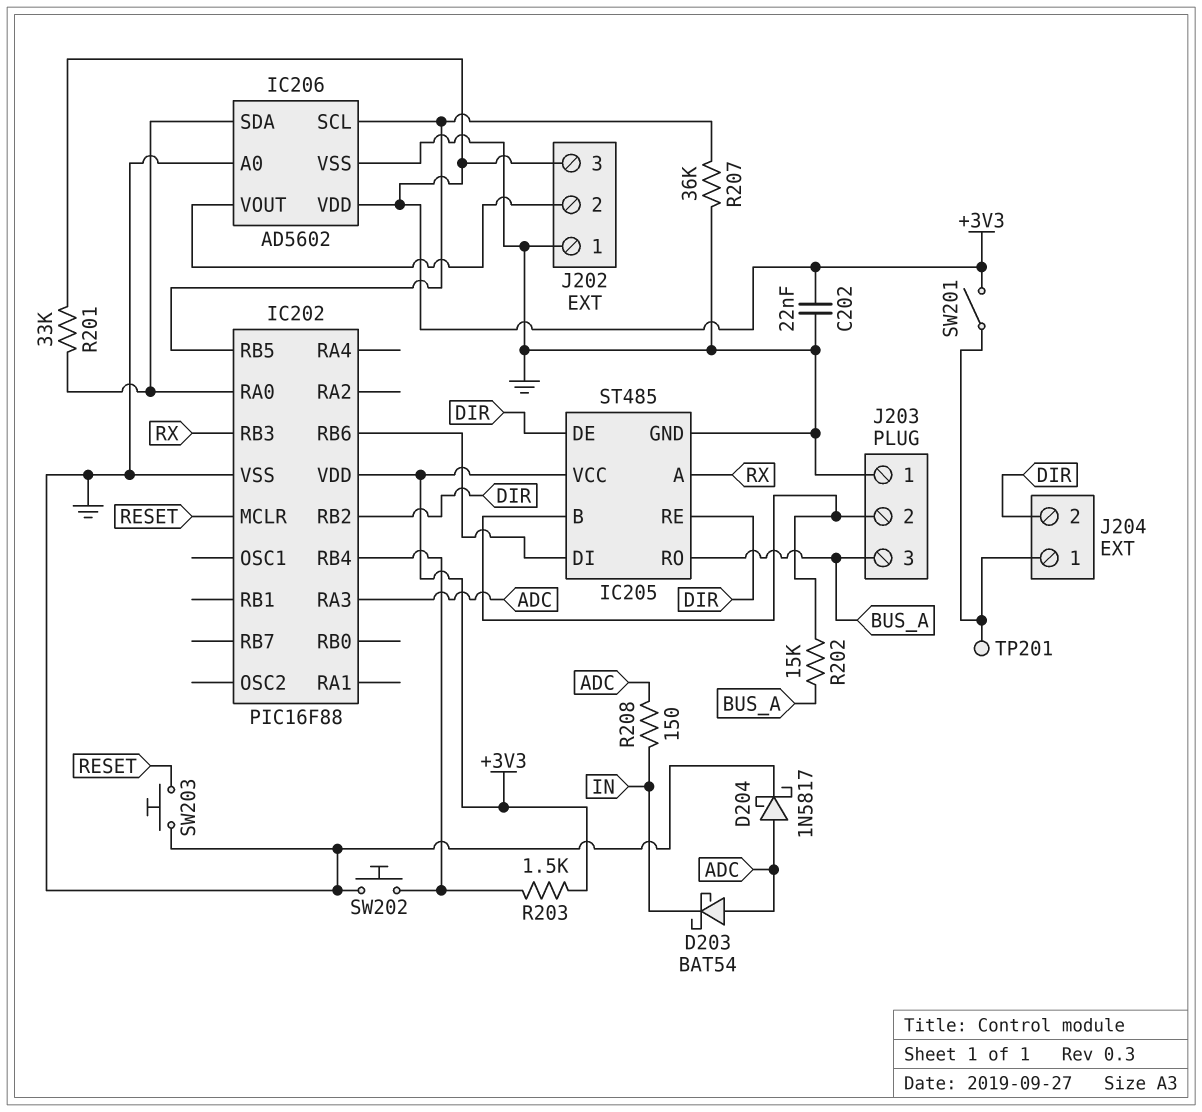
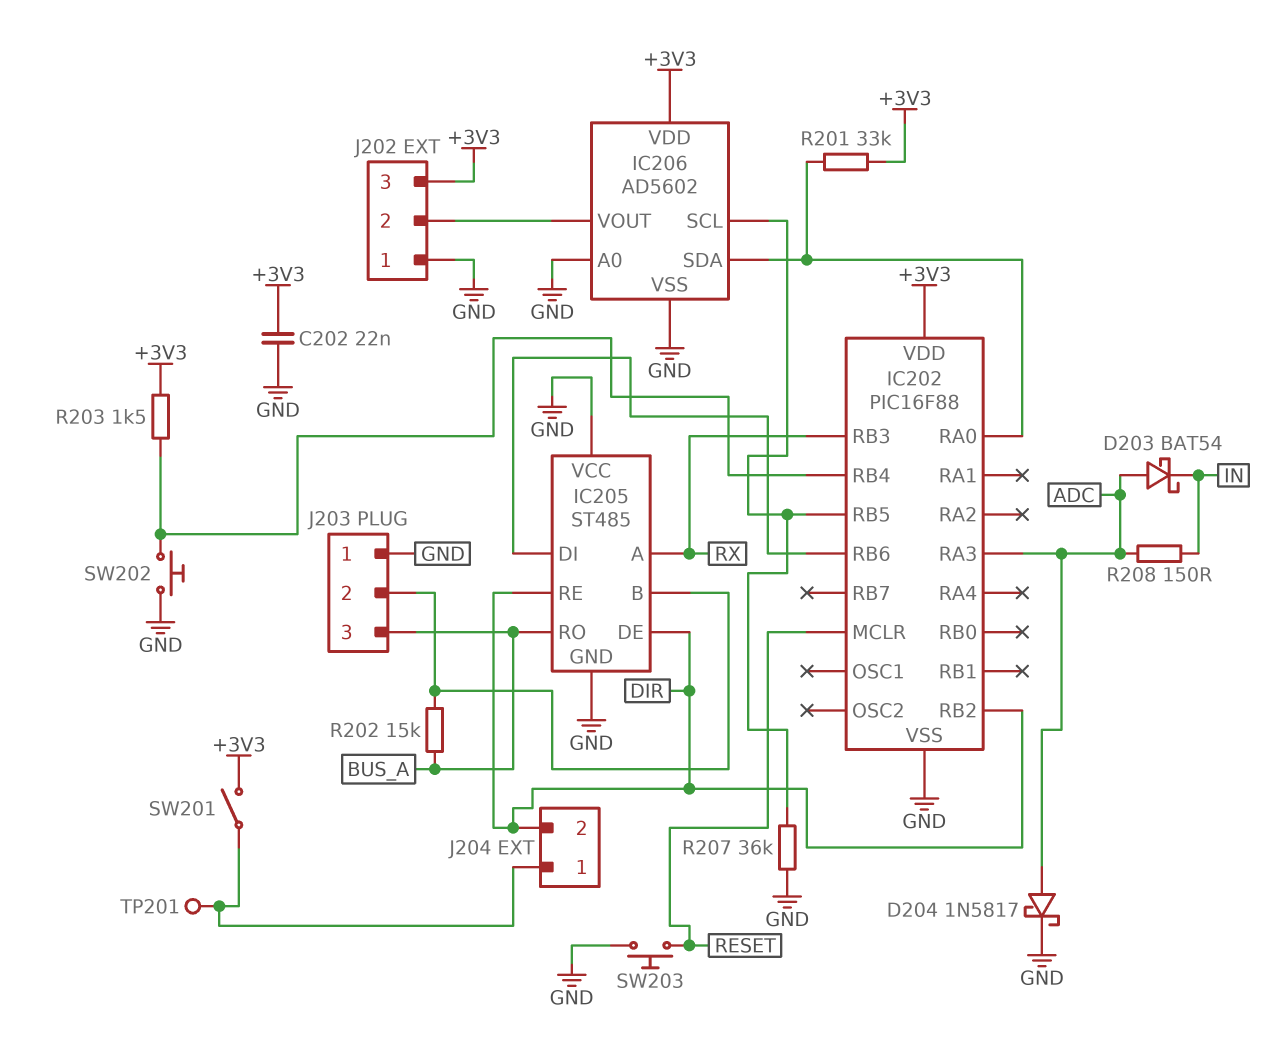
IC205 pin VCC: +3V3 -> GND

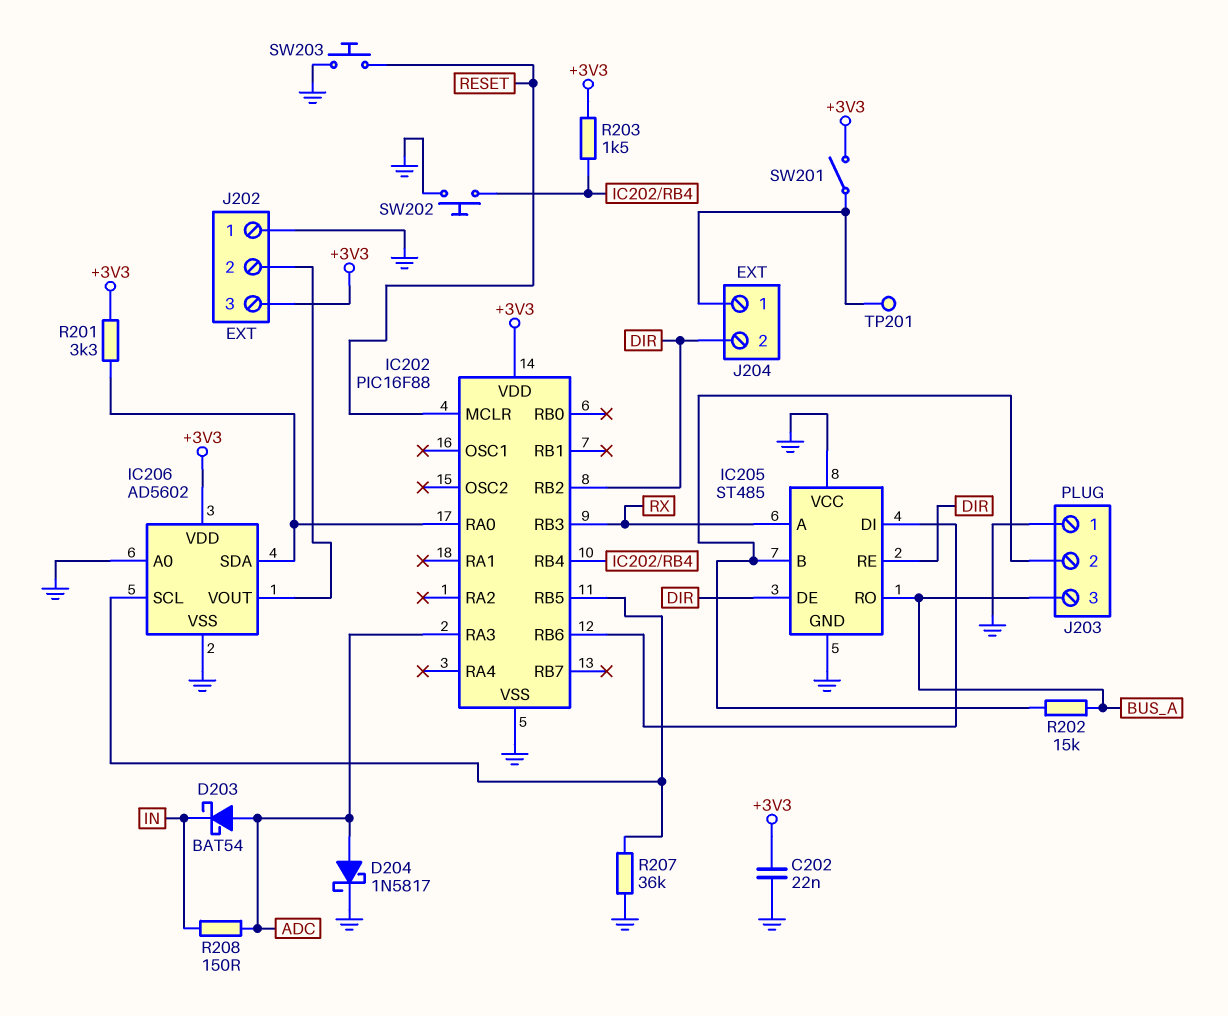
R201: 33k (+3V3, IC202/RA0) -> 3.3k (+3V3, IC202/RA0)

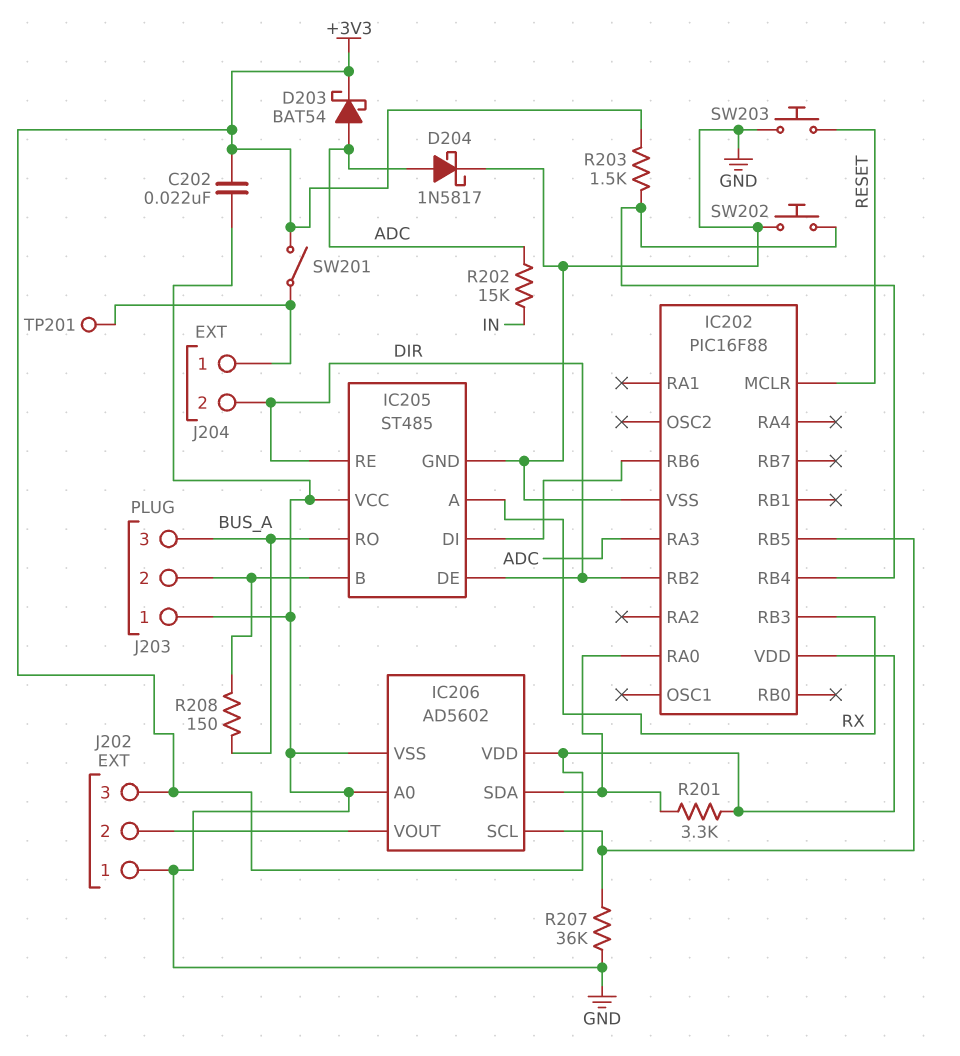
D203: schottky BAT54 (A ADC, K IN) -> schottky BAT54 (A ADC, K +3V3)
R202: 15k (BUS_A, IC205/B) -> 15k (ADC, IN)
R208: 150 (ADC, IN) -> 150 (BUS_A, IC205/B)

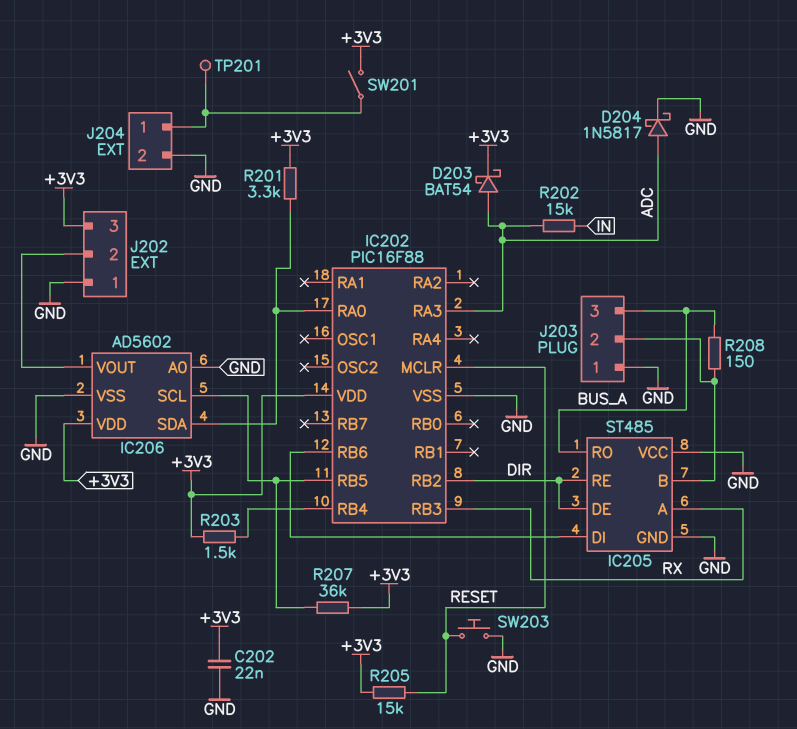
J204 pin 2: DIR -> GND
R205: none -> 15k (+3V3, RESET)
R207: 36k (GND, IC202/RB5) -> 36k (+3V3, IC202/RB5)
SW202: button (GND, IC202/RB4) -> none

